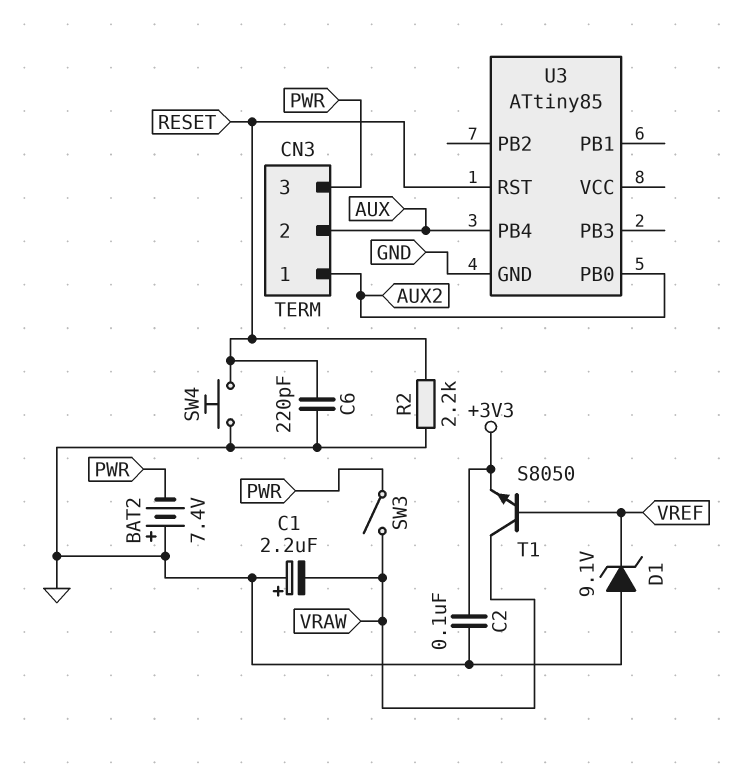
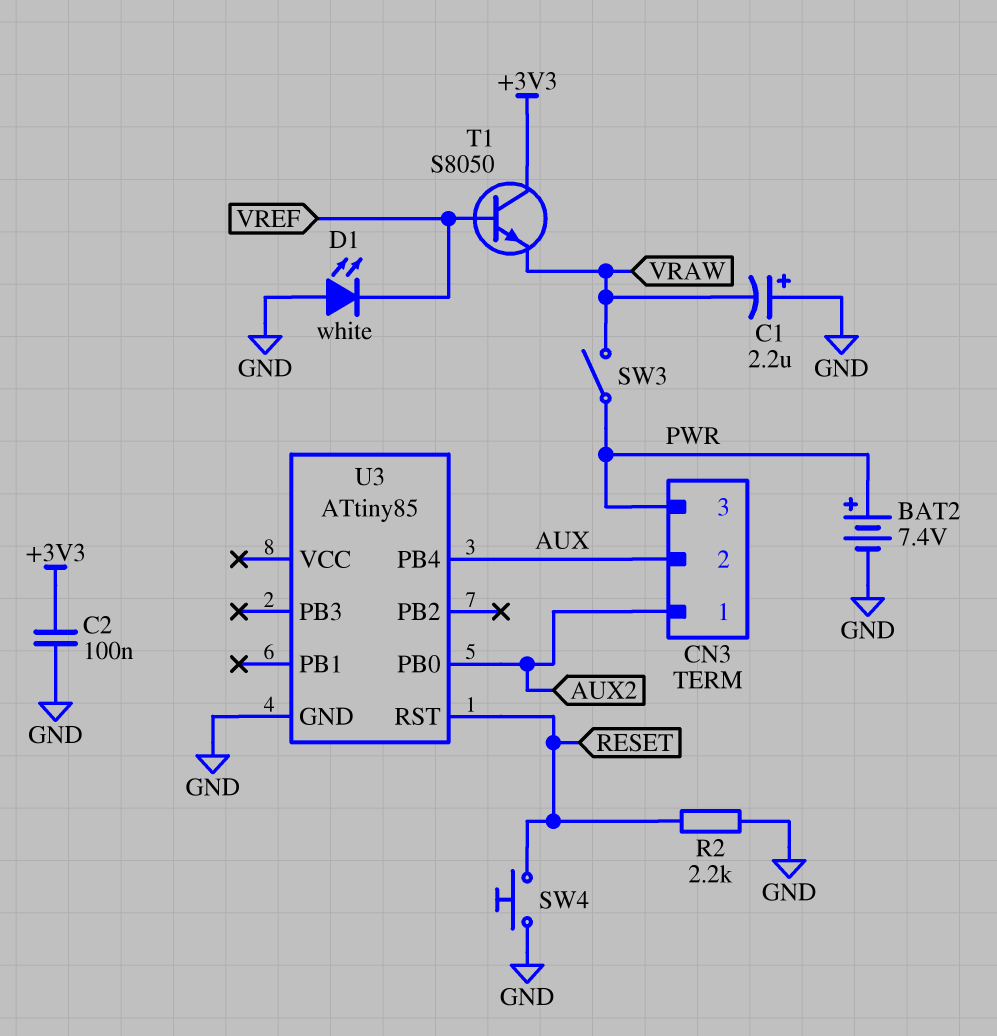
BAT2: 7.4V (plus GND, minus PWR) -> 7.4V (plus PWR, minus GND)
C6: 220pF (GND, RESET) -> none
D1: zener 9.1V (A GND, K VREF) -> LED white (A GND, K VREF)
T1: NPN S8050 (B VREF, C VRAW, E +3V3) -> NPN S8050 (B VREF, C +3V3, E VRAW)

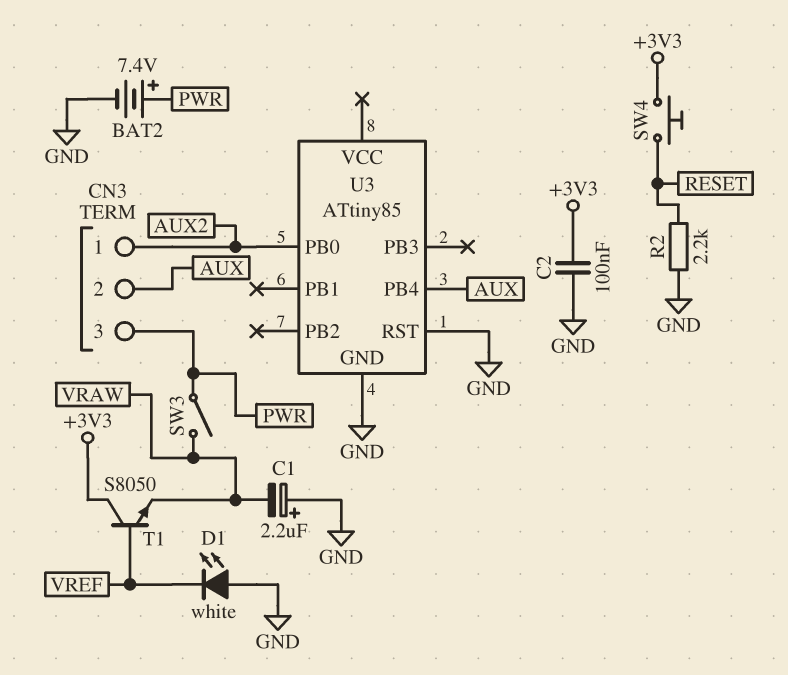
SW4: button (GND, RESET) -> button (+3V3, RESET)
U3 pin RST: RESET -> GND

